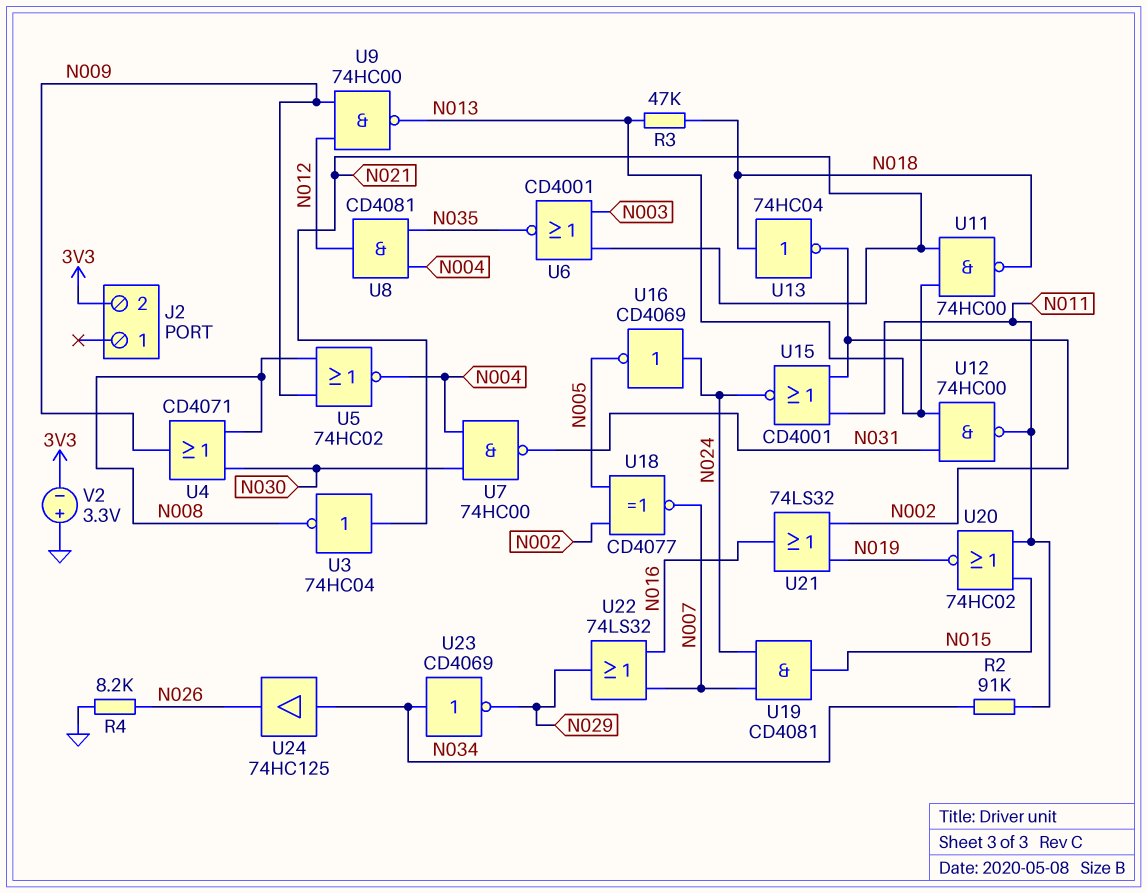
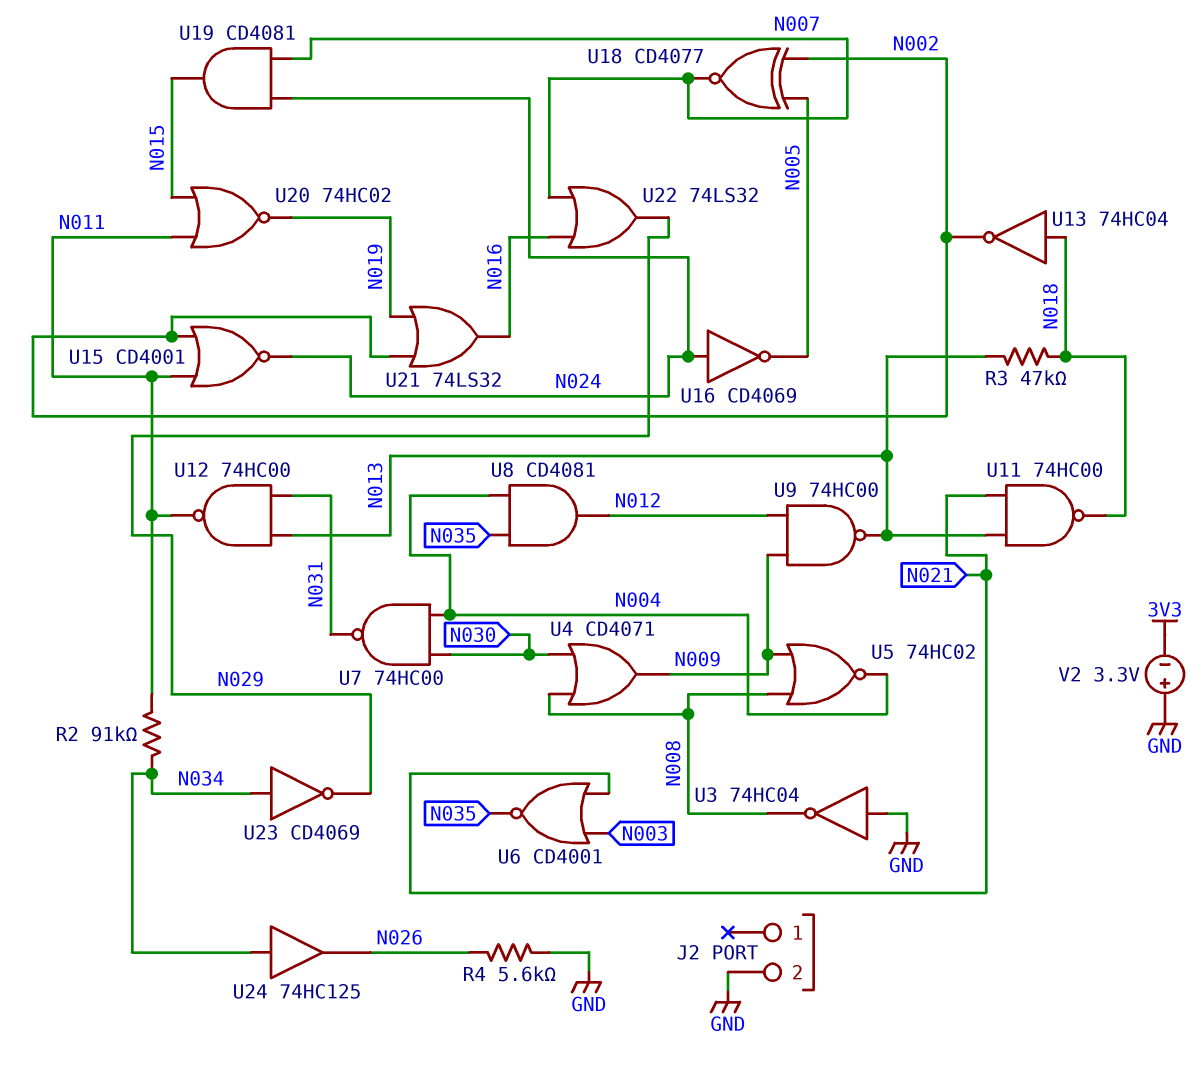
J2 pin 2: 3V3 -> GND
R4: 8.2k (GND, N026) -> 5.6k (GND, N026)
U3: NOT 74HC04 (in N021, out N008) -> NOT 74HC04 (in GND, out N008)

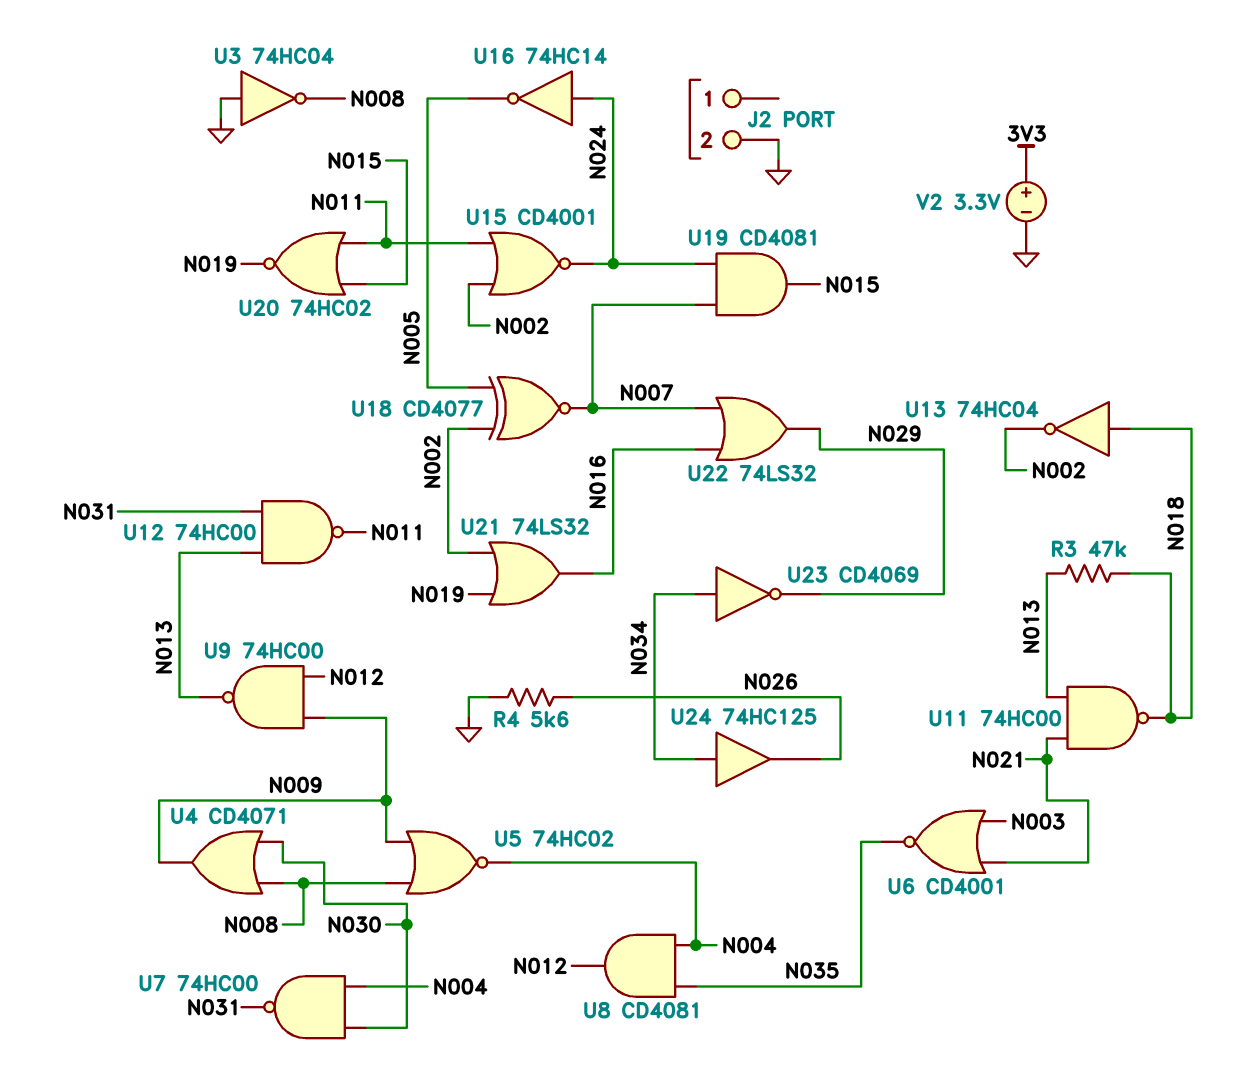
R2: 91k (N011, N034) -> none
U16: NOT CD4069 (in N024, out N005) -> NOT 74HC14 (in N024, out N005)
V2: 3.3V (plus GND, minus 3V3) -> 3.3V (plus 3V3, minus GND)

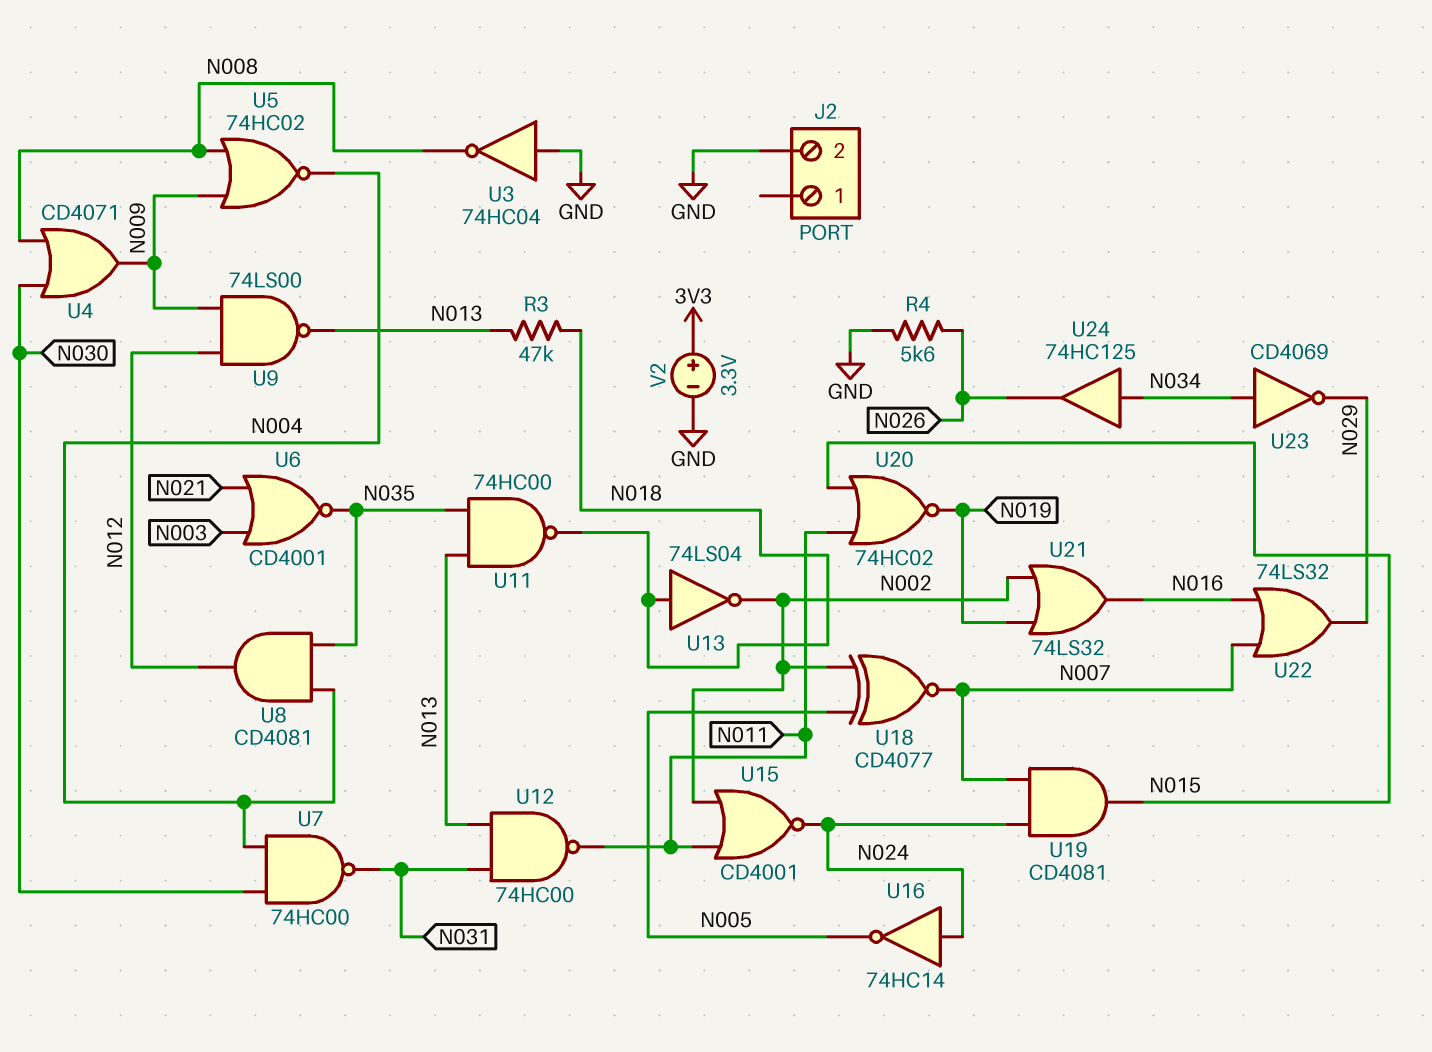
U9: NAND 74HC00 (in N009, in N012, out N013) -> NAND 74LS00 (in N009, in N012, out N013)
U11: NAND 74HC00 (in N013, in N021, out N018) -> NAND 74HC00 (in N013, in N035, out N018)
U13: NOT 74HC04 (in N018, out N002) -> NOT 74LS04 (in N018, out N002)

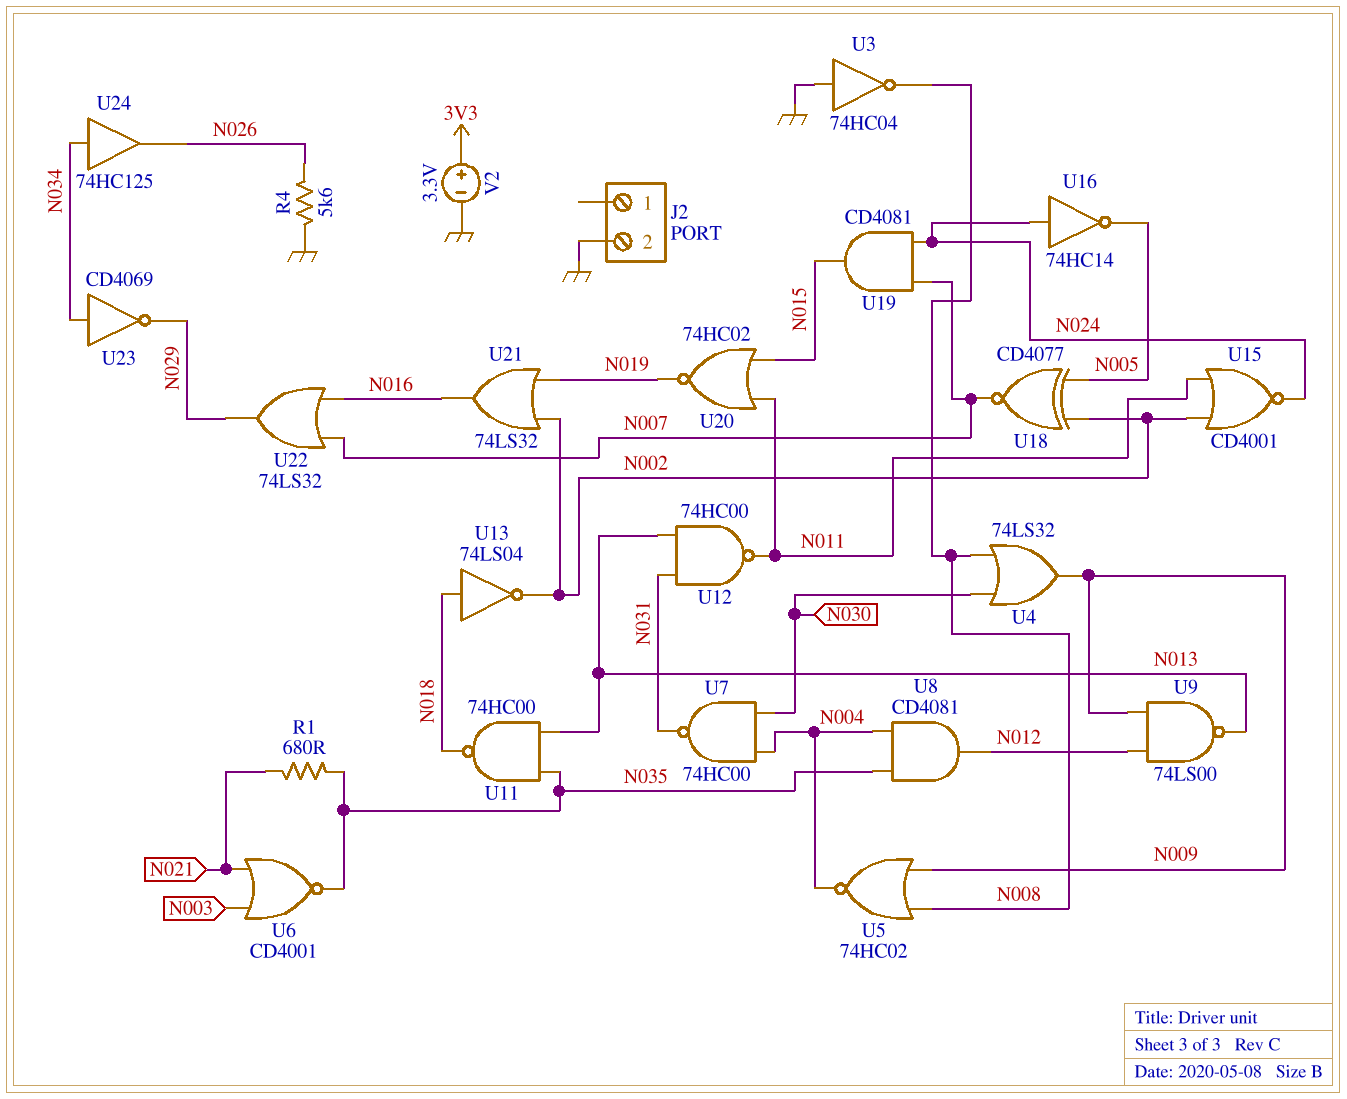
R1: none -> 680 (N021, N035)
R3: 47k (N013, N018) -> none
U4: OR CD4071 (in N008, in N030, out N009) -> OR 74LS32 (in N008, in N030, out N009)

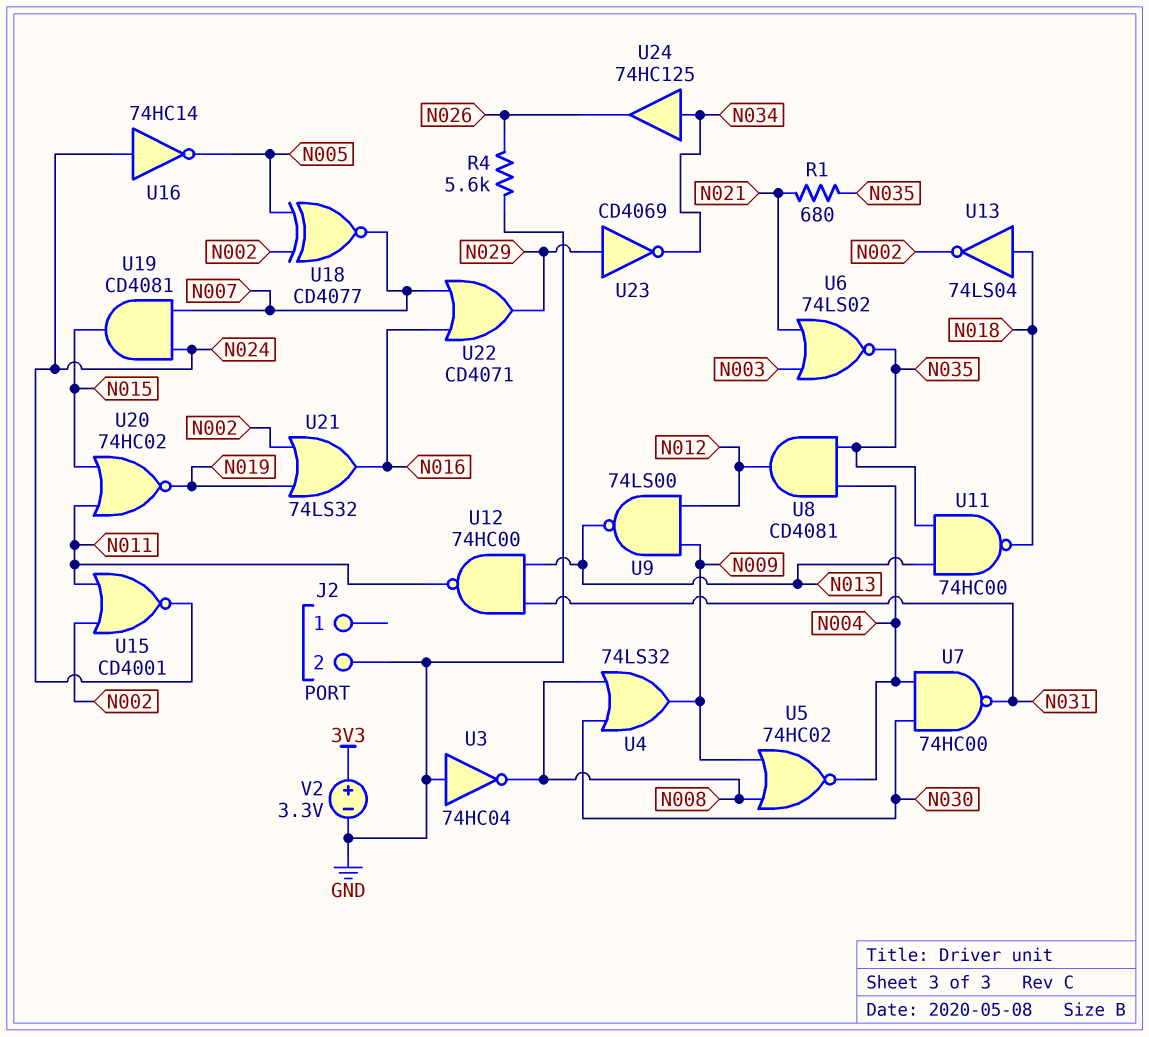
U6: NOR CD4001 (in N003, in N021, out N035) -> NOR 74LS02 (in N003, in N021, out N035)
U22: OR 74LS32 (in N007, in N016, out N029) -> OR CD4071 (in N007, in N016, out N029)
U23: NOT CD4069 (in N034, out N029) -> NOT CD4069 (in N029, out N034)

